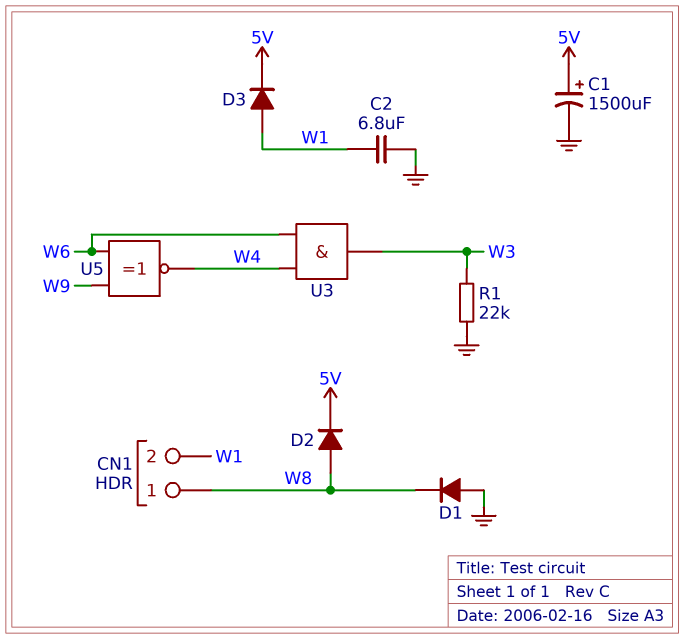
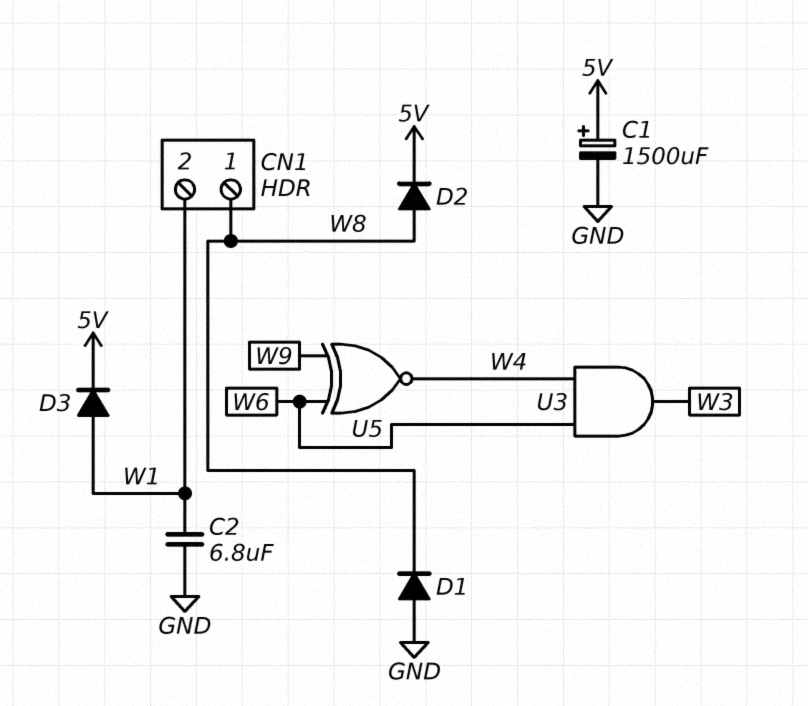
R1: 22k (GND, W3) -> none

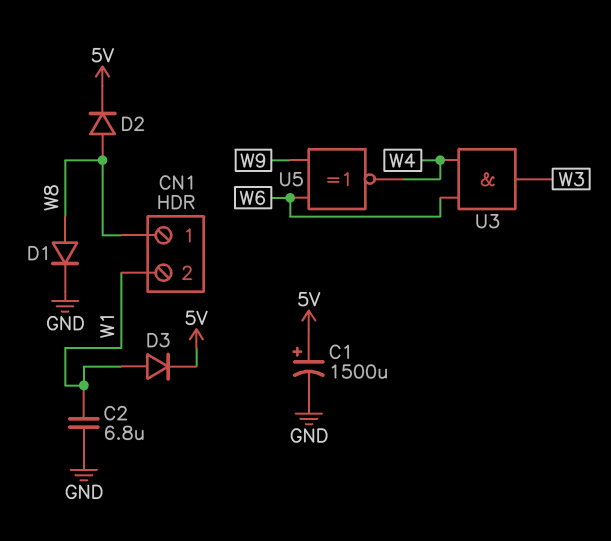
D1: diode (A GND, K W8) -> diode (A W8, K GND)

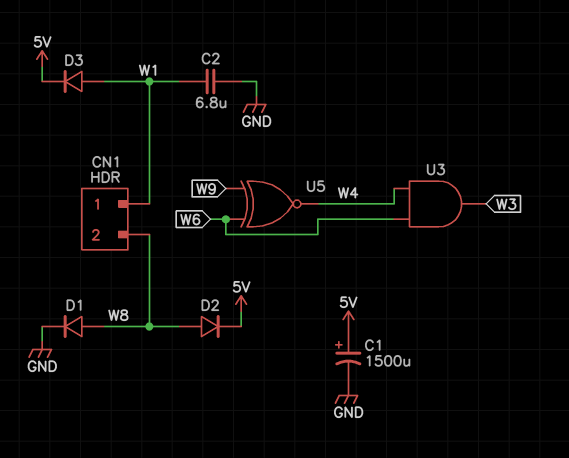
CN1 pin 1: W8 -> W1
CN1 pin 2: W1 -> W8

